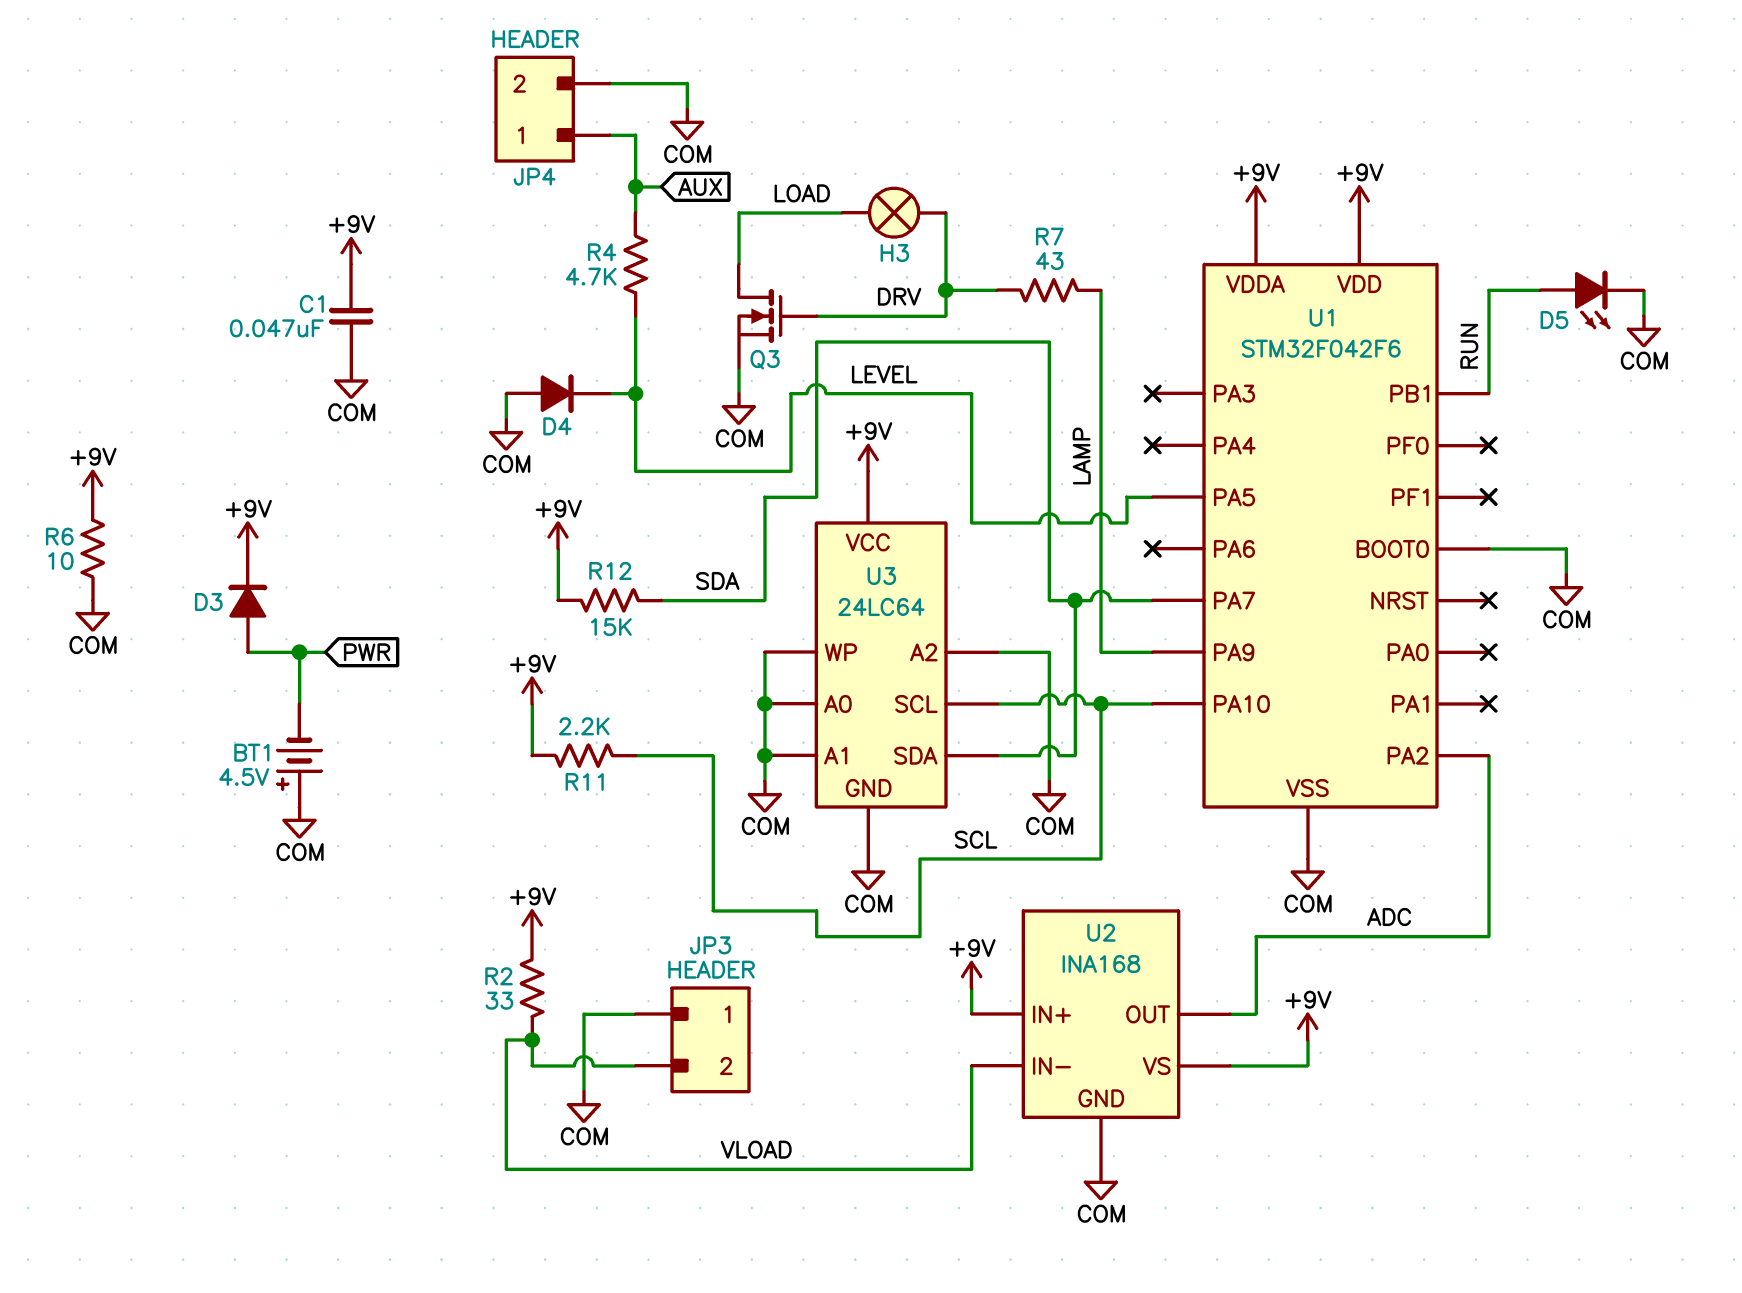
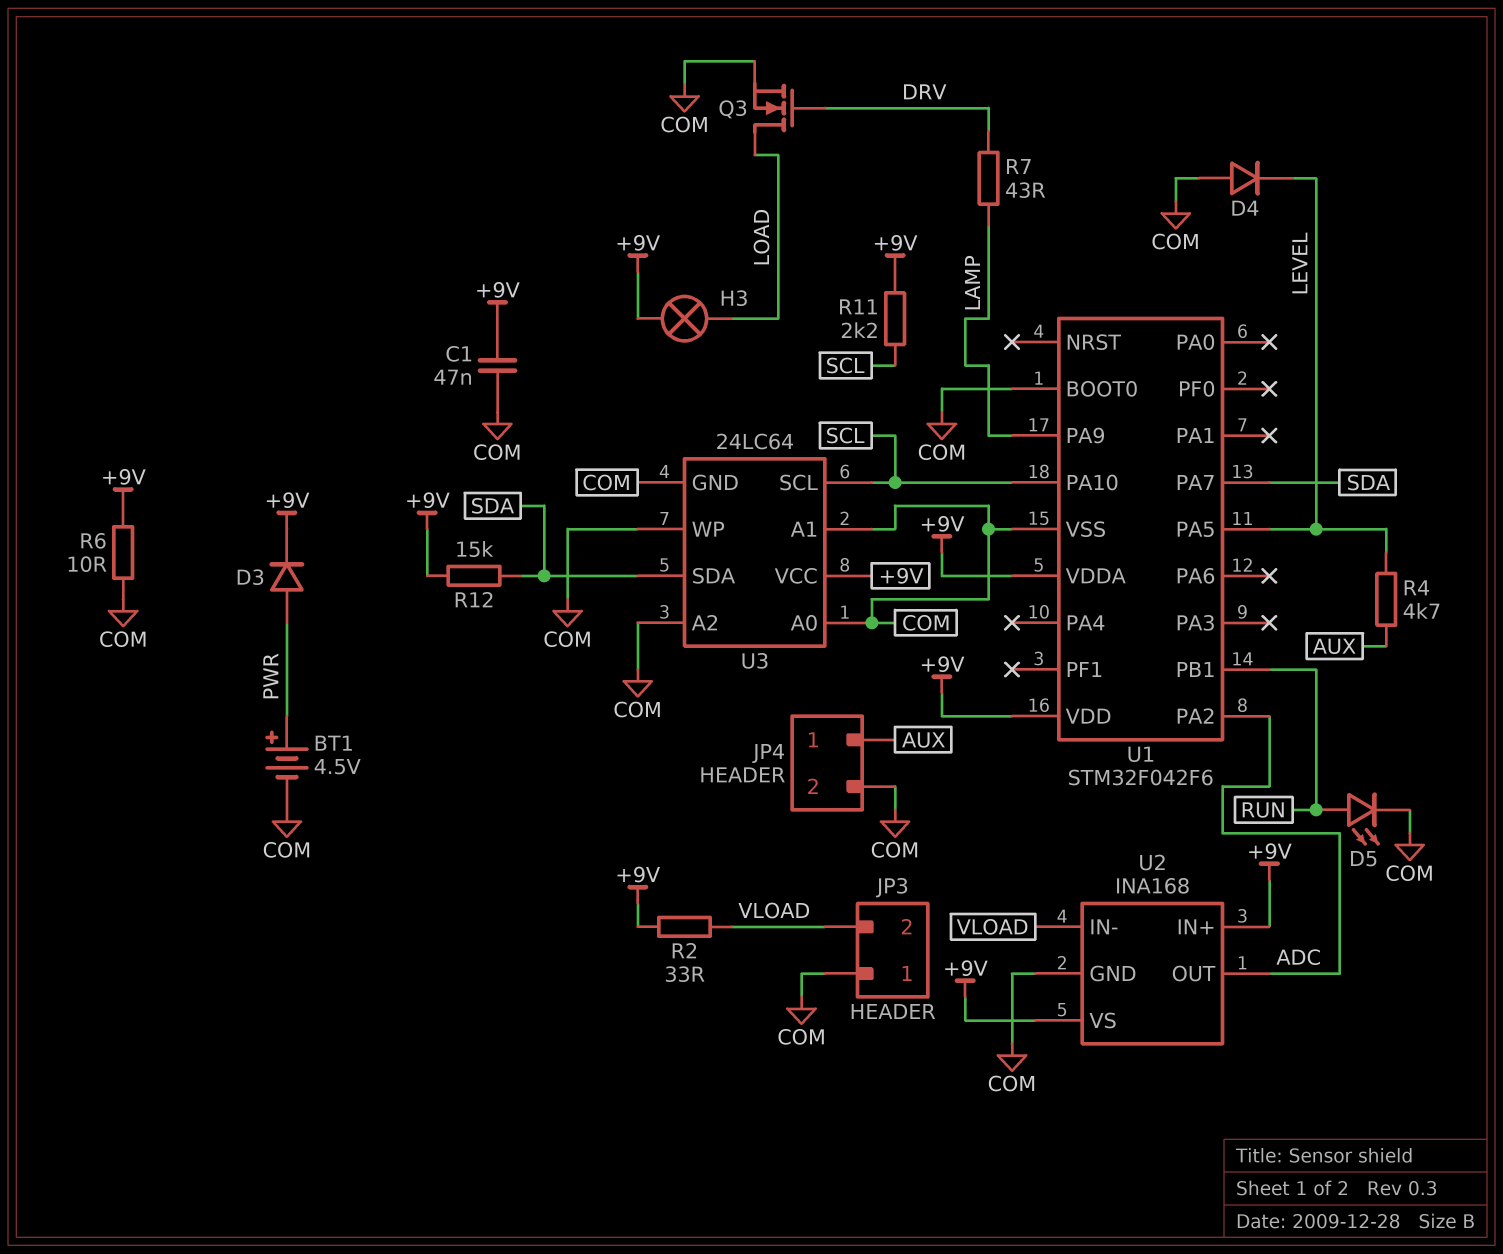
BT1: 4.5V (plus COM, minus PWR) -> 4.5V (plus PWR, minus COM)
H3: lamp (DRV, LOAD) -> lamp (+9V, LOAD)

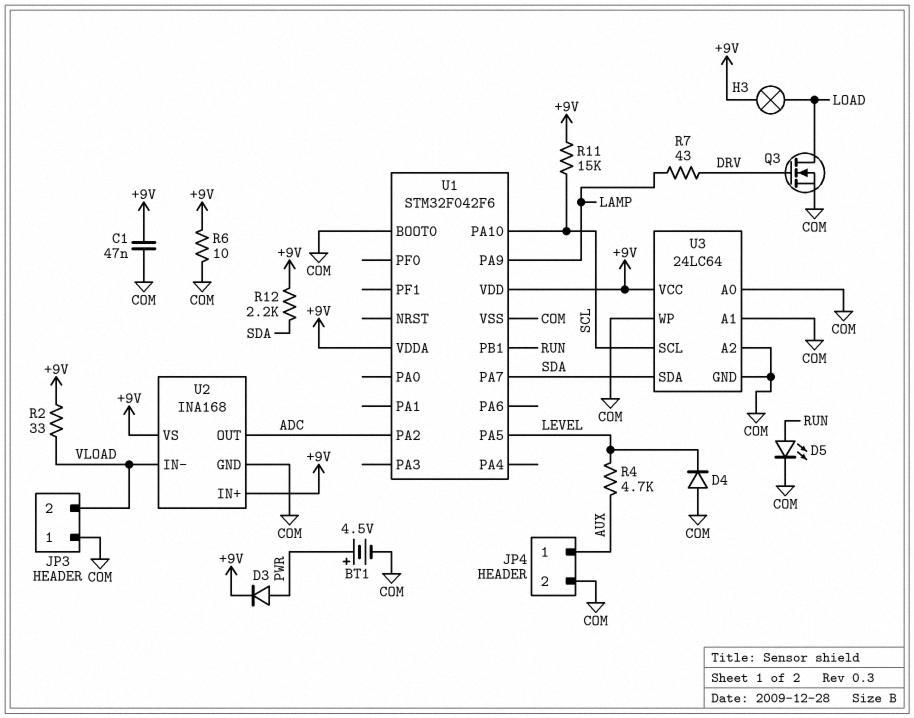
R11: 2.2k (+9V, SCL) -> 15k (+9V, SCL)
R12: 15k (+9V, SDA) -> 2.2k (+9V, SDA)

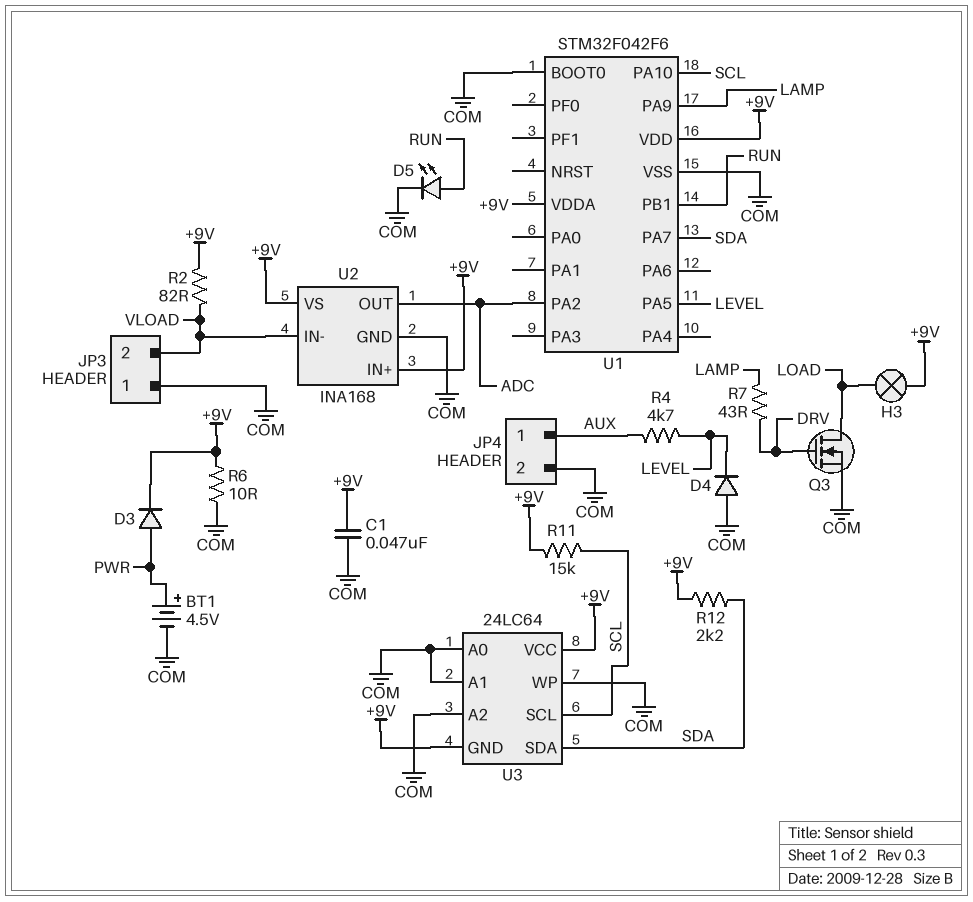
R2: 33 (+9V, VLOAD) -> 82 (+9V, VLOAD)
U3 pin GND: COM -> +9V

